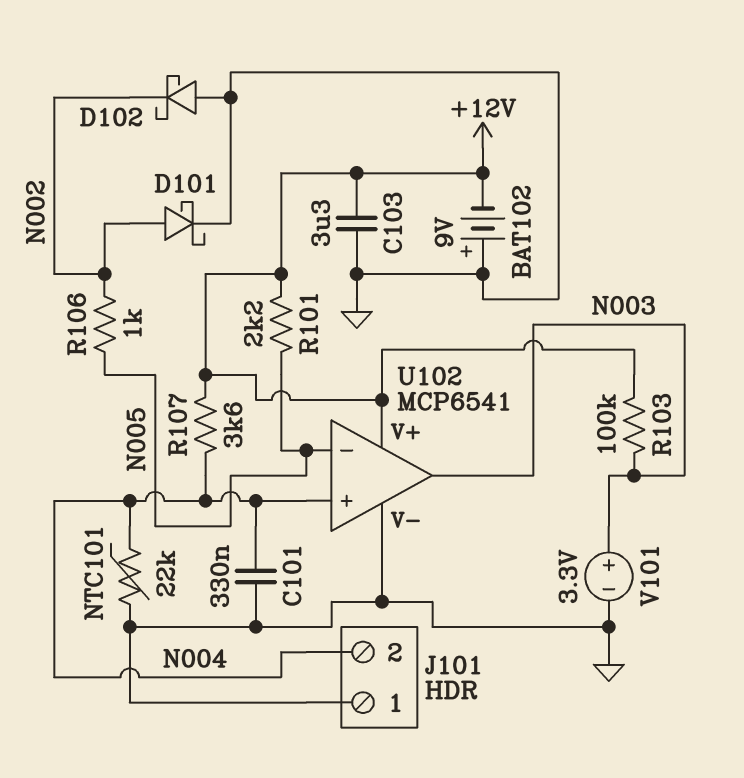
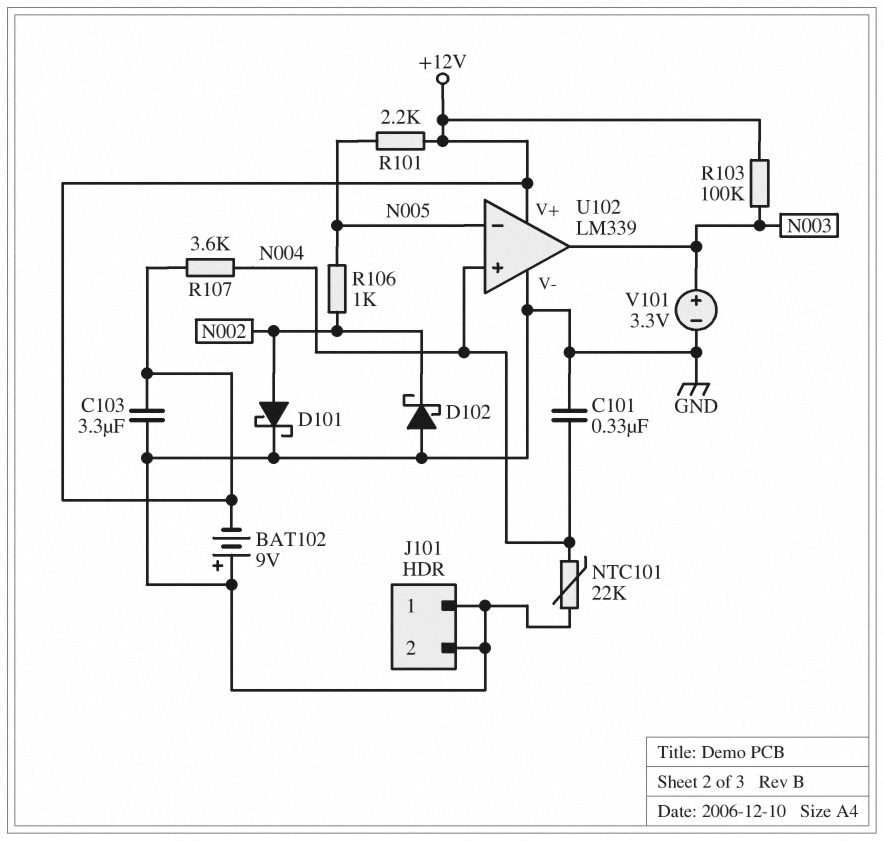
J101 pin 2: N004 -> GND
U102: MCP6541 -> LM339

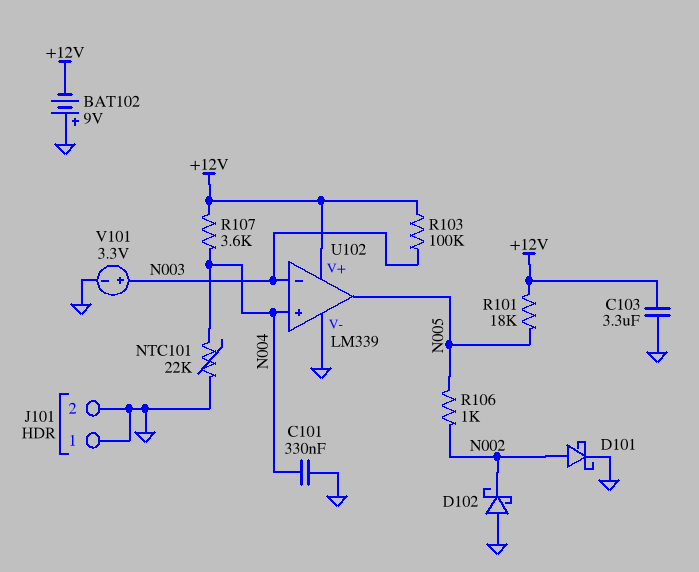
R101: 2.2k (+12V, N005) -> 18k (+12V, N005)
U102 pin in-: N005 -> N003
U102 pin out: N003 -> N005

